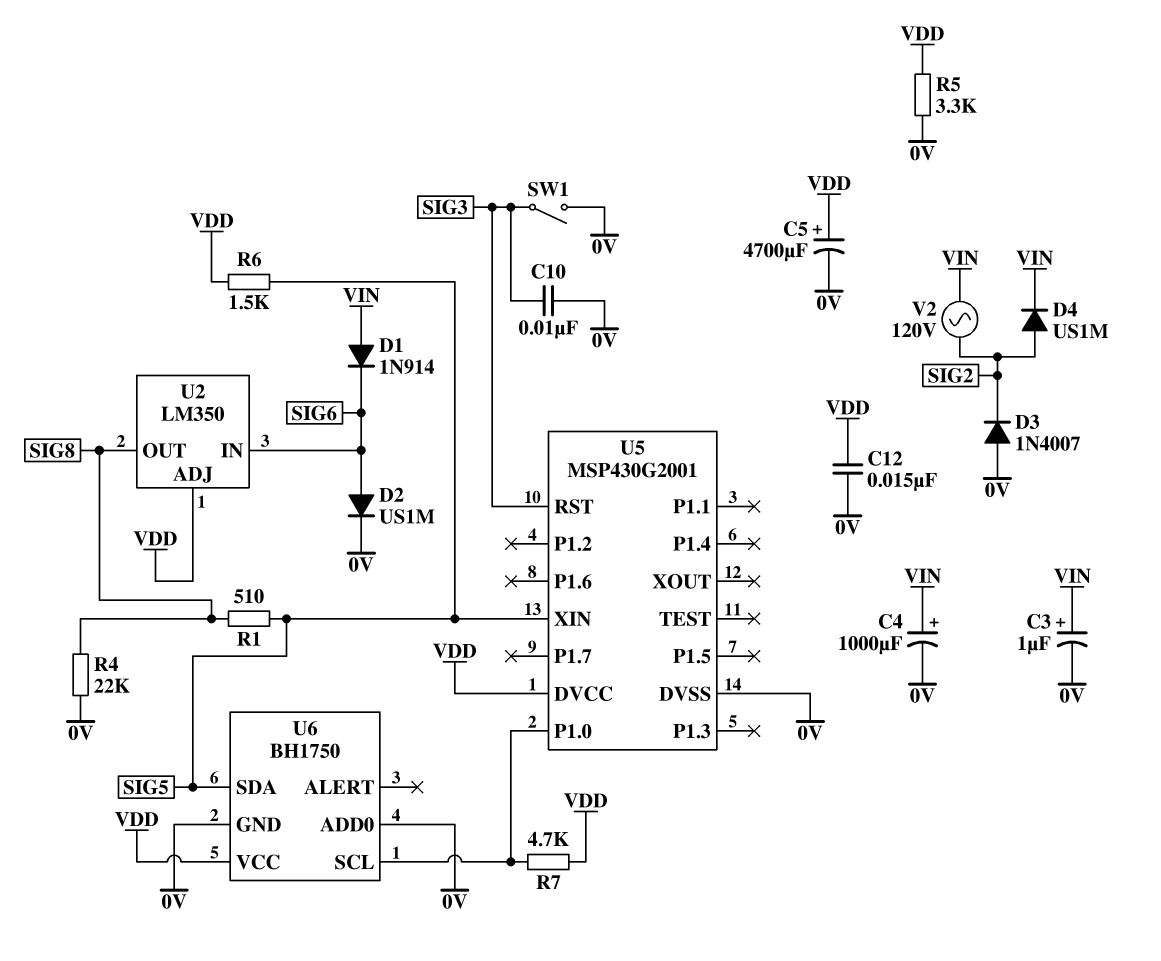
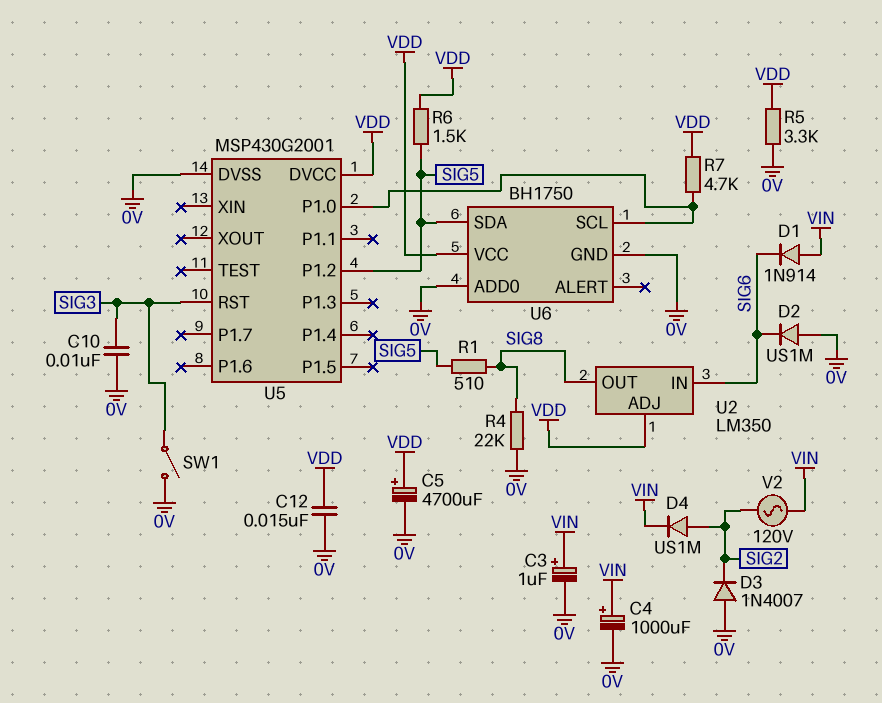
D2: diode US1M (A SIG6, K 0V) -> diode US1M (A 0V, K SIG6)
U5 pin P1.2: none -> SIG5
U5 pin XIN: SIG5 -> none

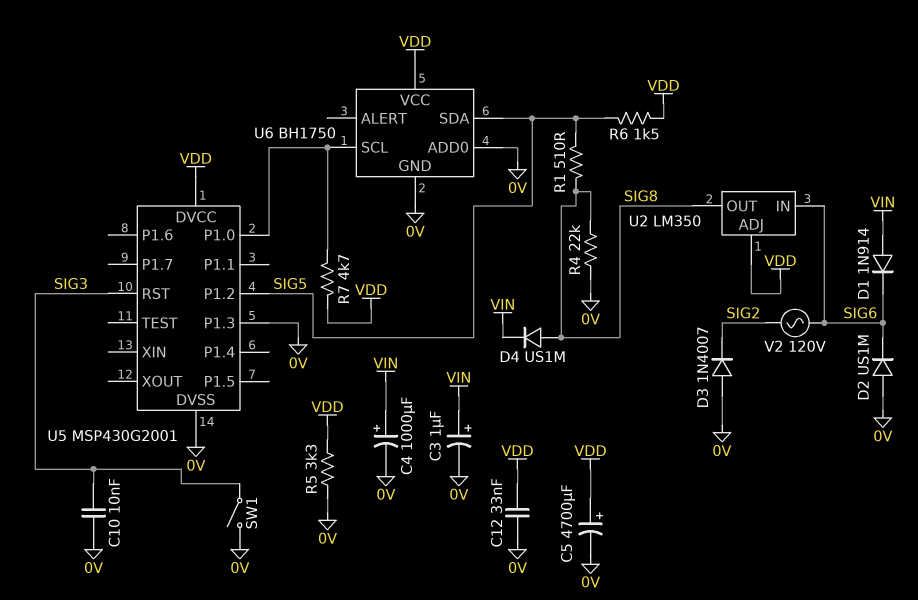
C12: 15nF (0V, VDD) -> 33nF (0V, VDD)
D4: diode US1M (A SIG2, K VIN) -> diode US1M (A SIG8, K VIN)
U5 pin P1.3: none -> 0V
V2: AC 120V (SIG2, VIN) -> AC 120V (SIG2, SIG6)

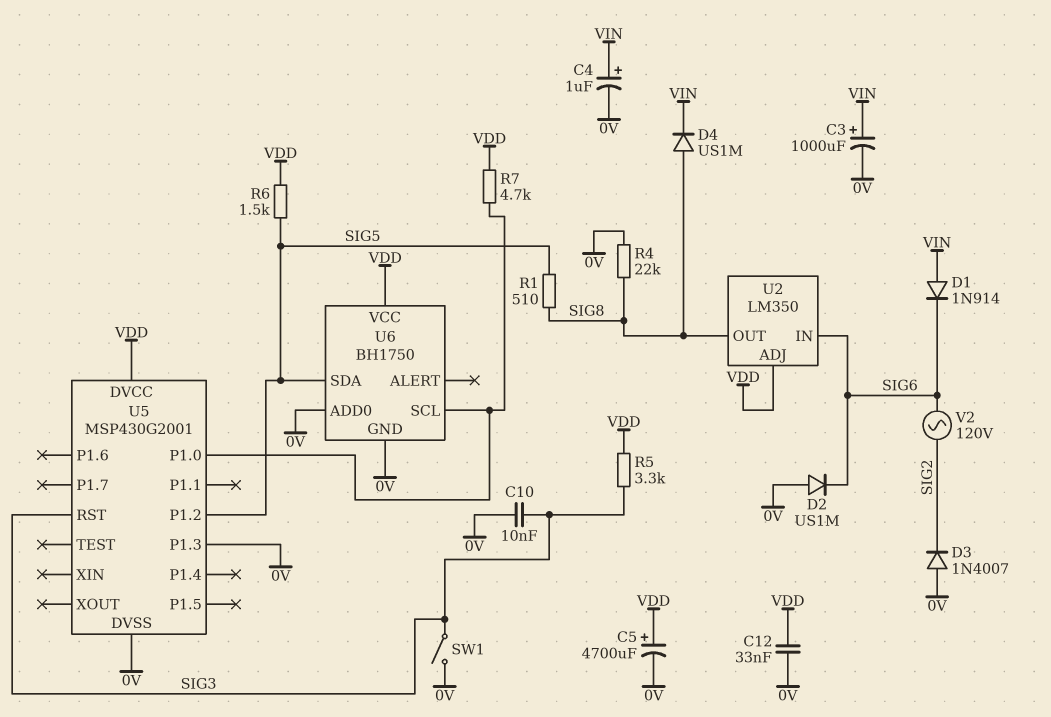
C3: 1uF (plus VIN, minus 0V) -> 1000uF (plus VIN, minus 0V)
C4: 1000uF (plus VIN, minus 0V) -> 1uF (plus VIN, minus 0V)
R5: 3.3k (0V, VDD) -> 3.3k (SIG3, VDD)

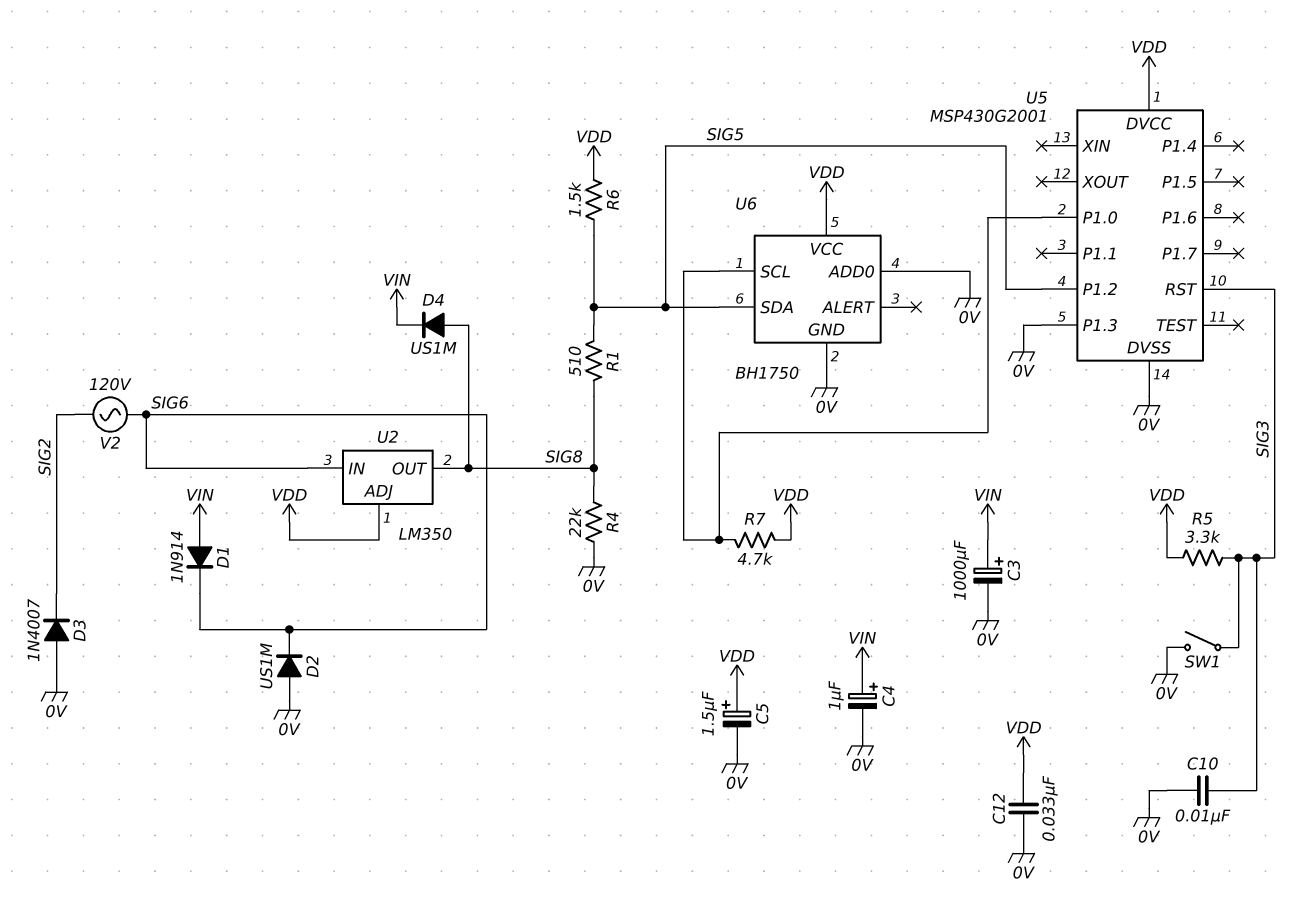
C5: 4700uF (plus VDD, minus 0V) -> 1.5uF (plus VDD, minus 0V)

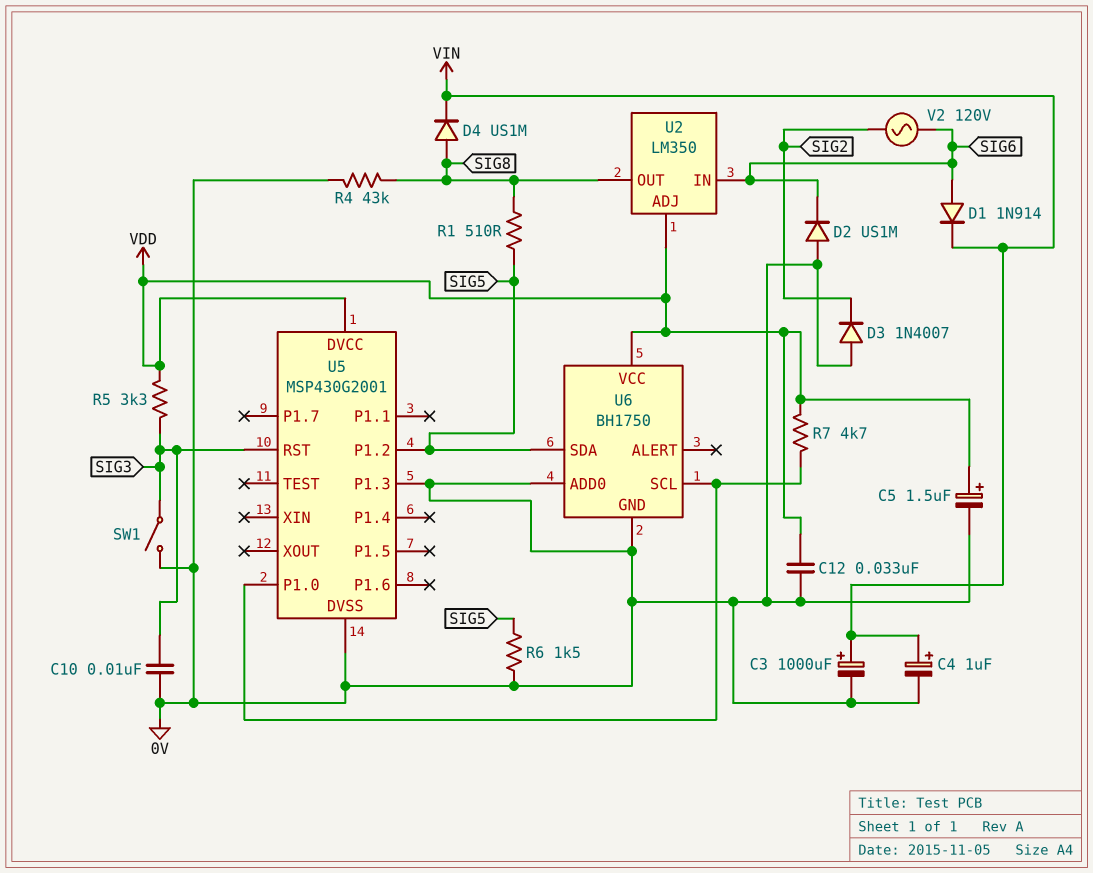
D1: diode 1N914 (A VIN, K SIG6) -> diode 1N914 (A SIG6, K VIN)
R4: 22k (0V, SIG8) -> 43k (0V, SIG8)
R6: 1.5k (SIG5, VDD) -> 1.5k (0V, SIG5)

